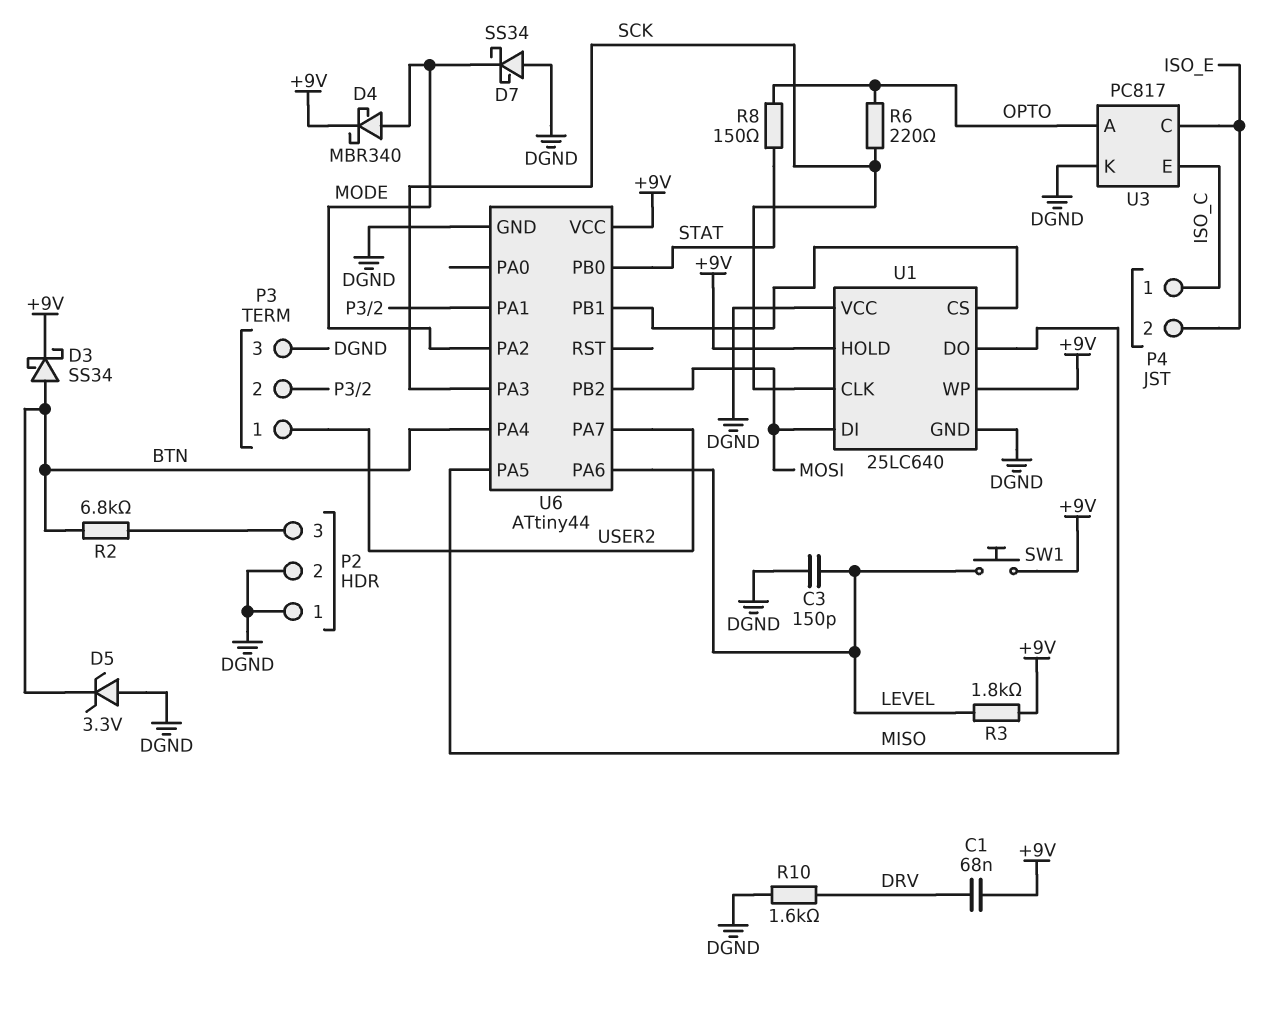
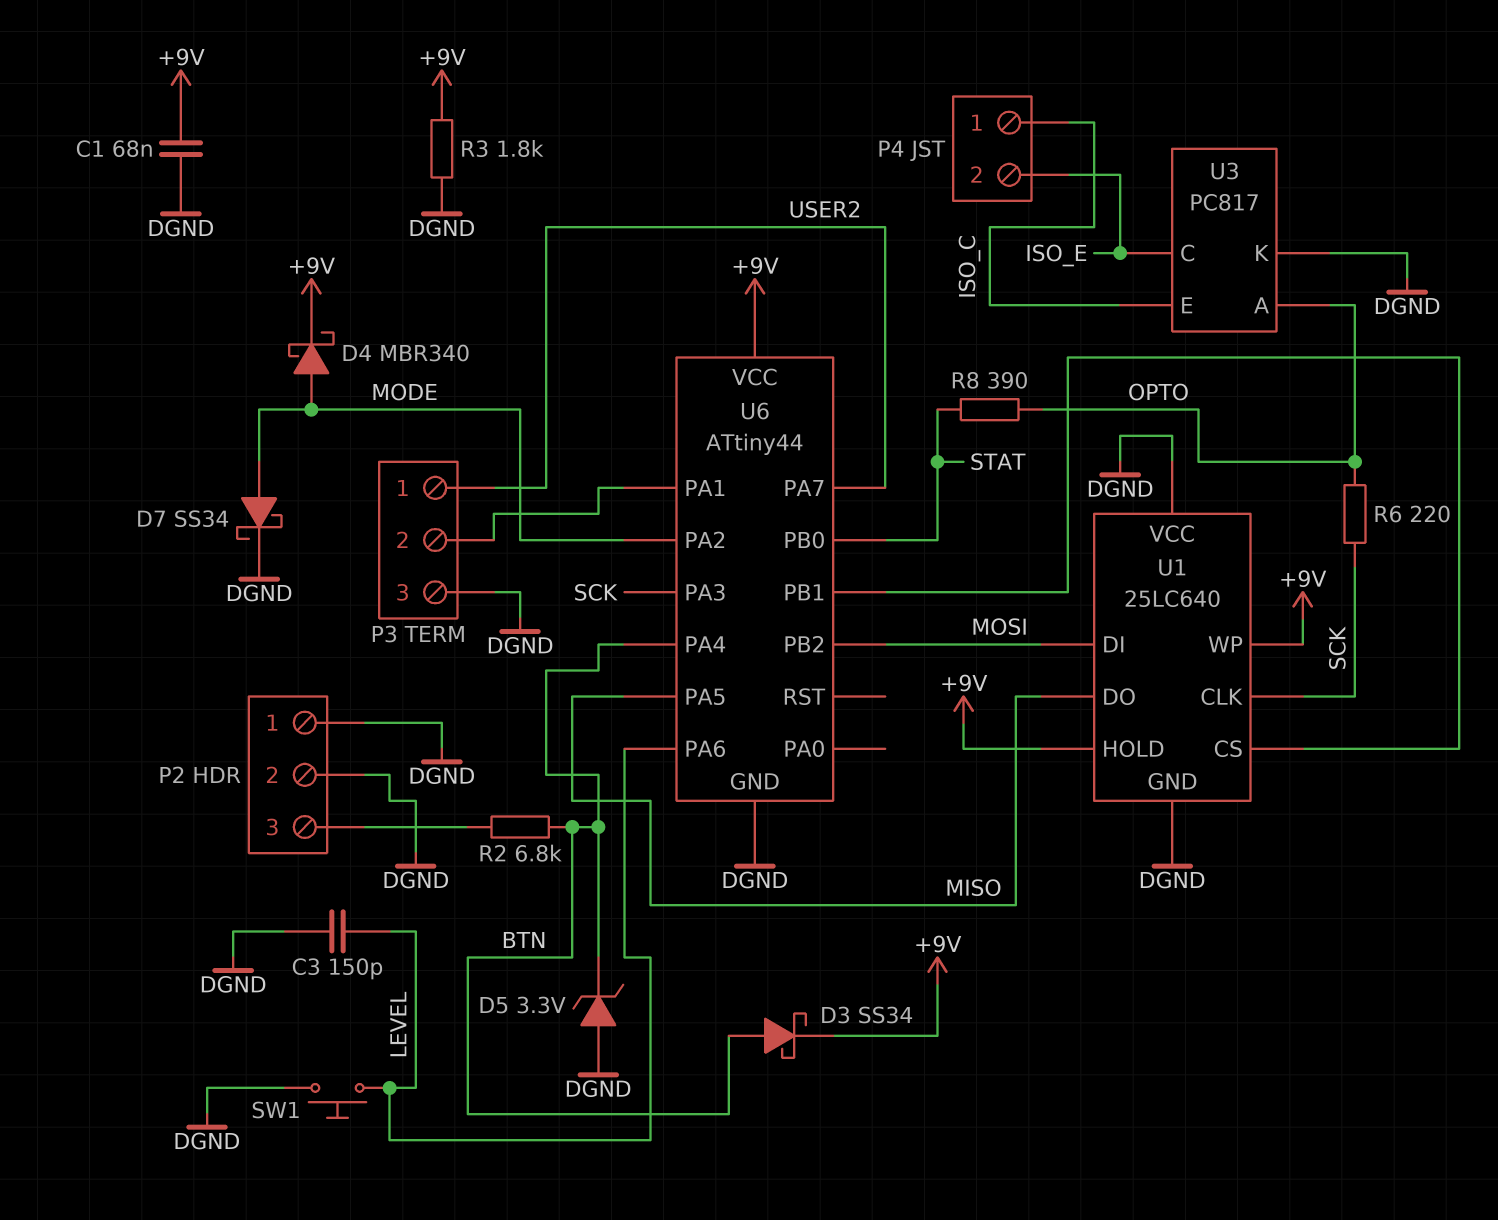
C1: 68nF (+9V, DRV) -> 68nF (+9V, DGND)
D7: schottky SS34 (A DGND, K MODE) -> schottky SS34 (A MODE, K DGND)
R3: 1.8k (+9V, LEVEL) -> 1.8k (+9V, DGND)
R8: 150 (OPTO, STAT) -> 390 (OPTO, STAT)
R10: 1.6k (DGND, DRV) -> none
SW1: button (+9V, LEVEL) -> button (DGND, LEVEL)

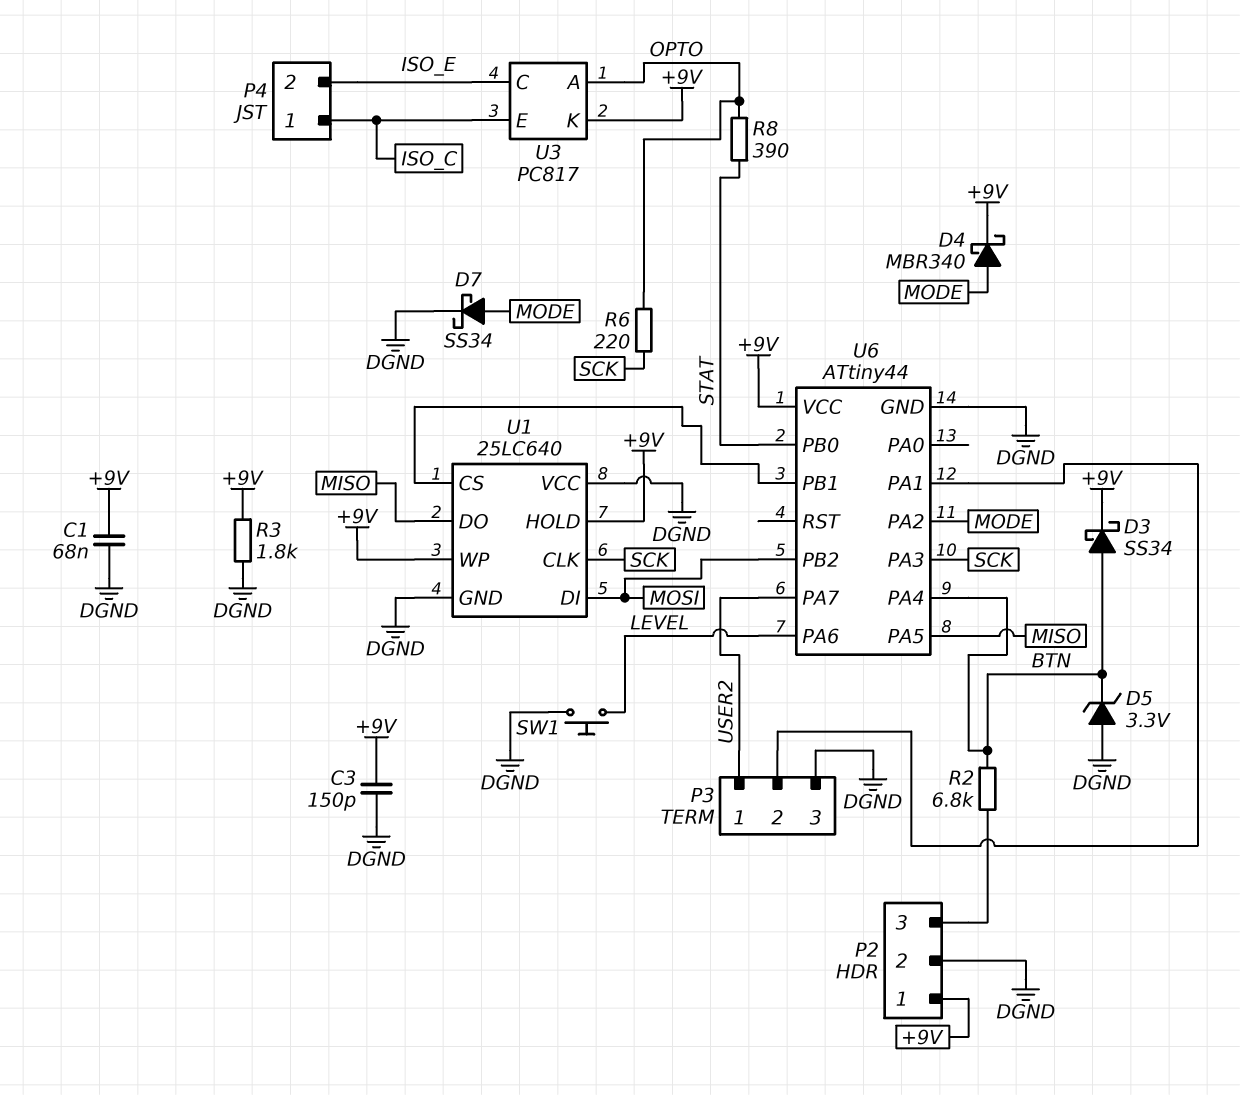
C3: 150pF (DGND, LEVEL) -> 150pF (+9V, DGND)
P2 pin 1: DGND -> +9V
U3 pin K: DGND -> +9V

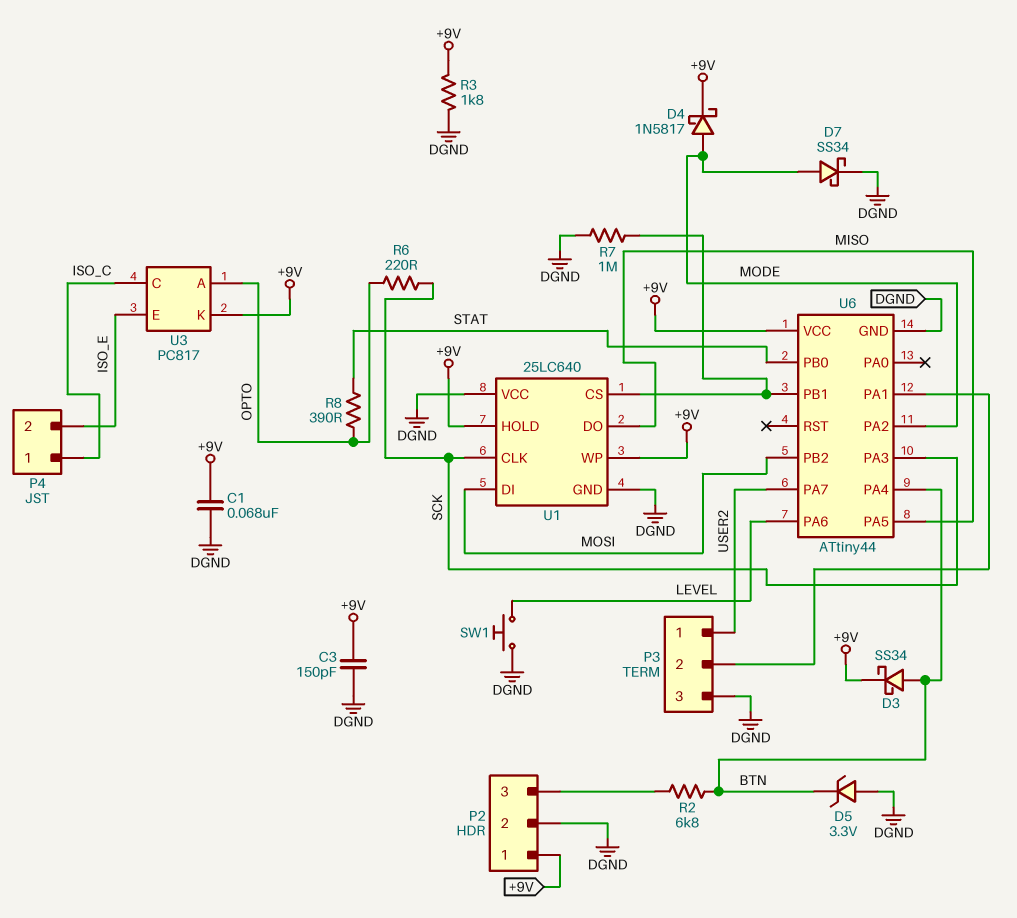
D4: schottky MBR340 (A MODE, K +9V) -> schottky 1N5817 (A MODE, K +9V)
R7: none -> 1M (DGND, U1/CS)
U3 pin C: ISO_E -> ISO_C
U3 pin E: ISO_C -> ISO_E

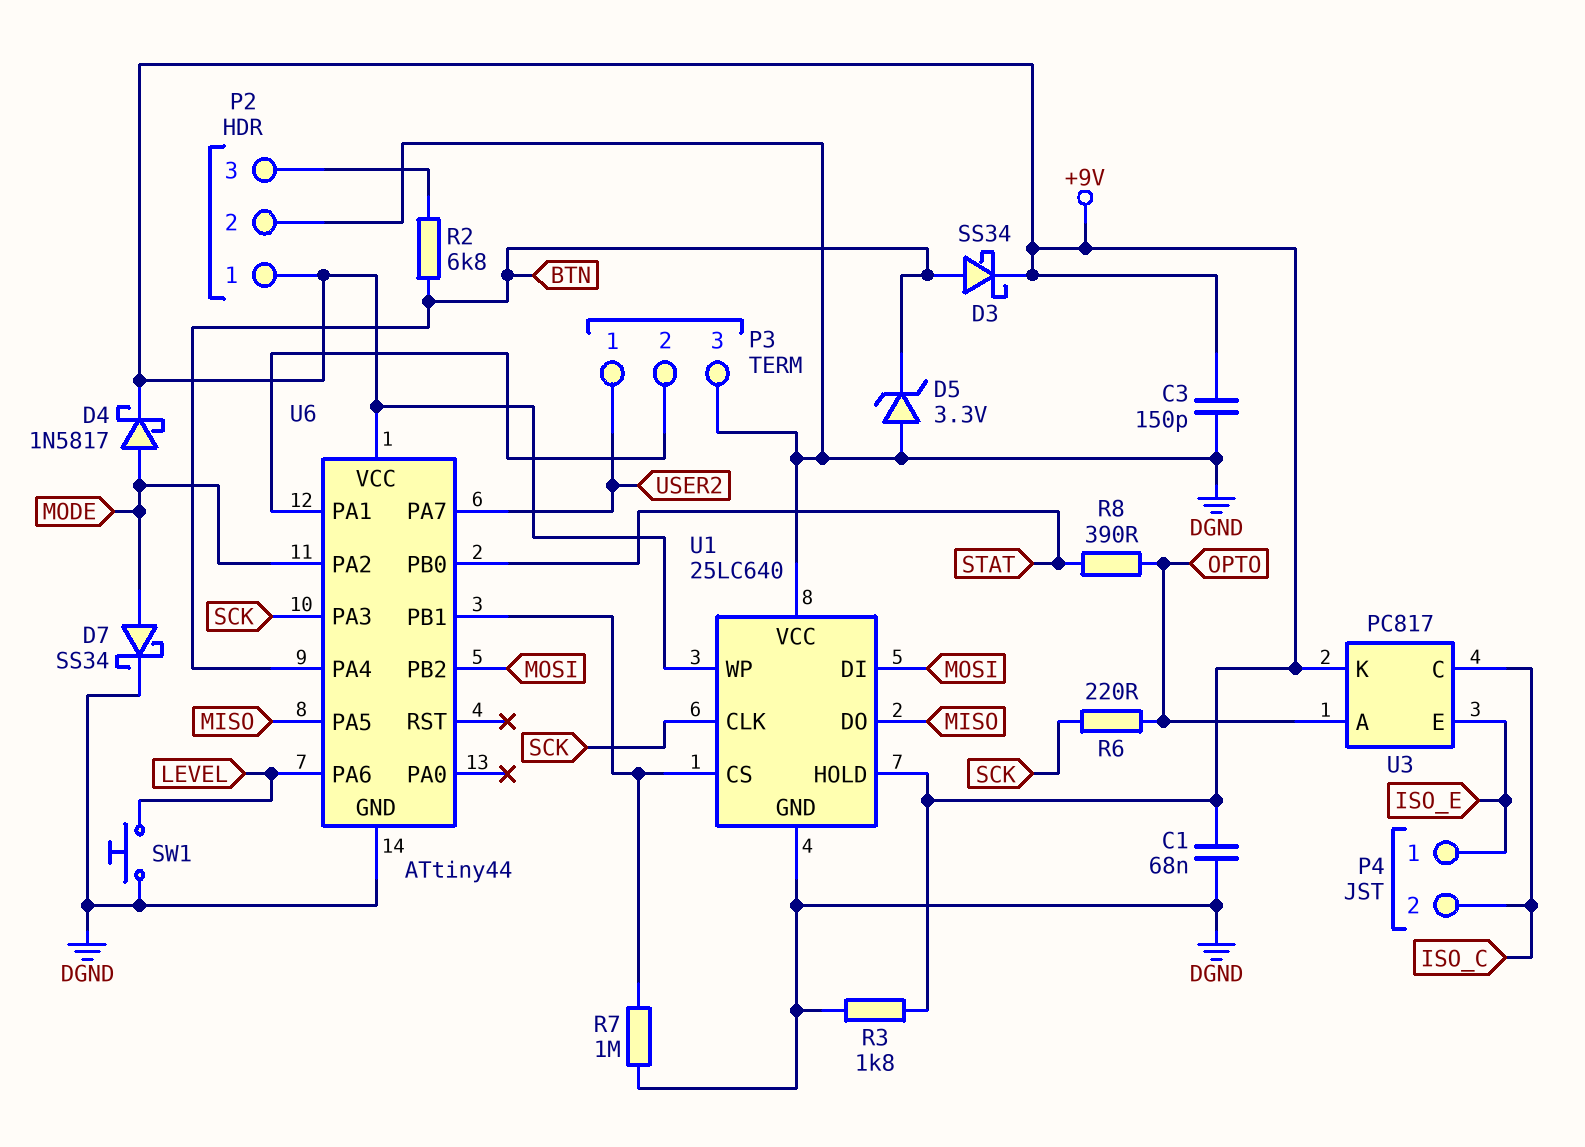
P4 pin 1: ISO_C -> ISO_E
P4 pin 2: ISO_E -> ISO_C

